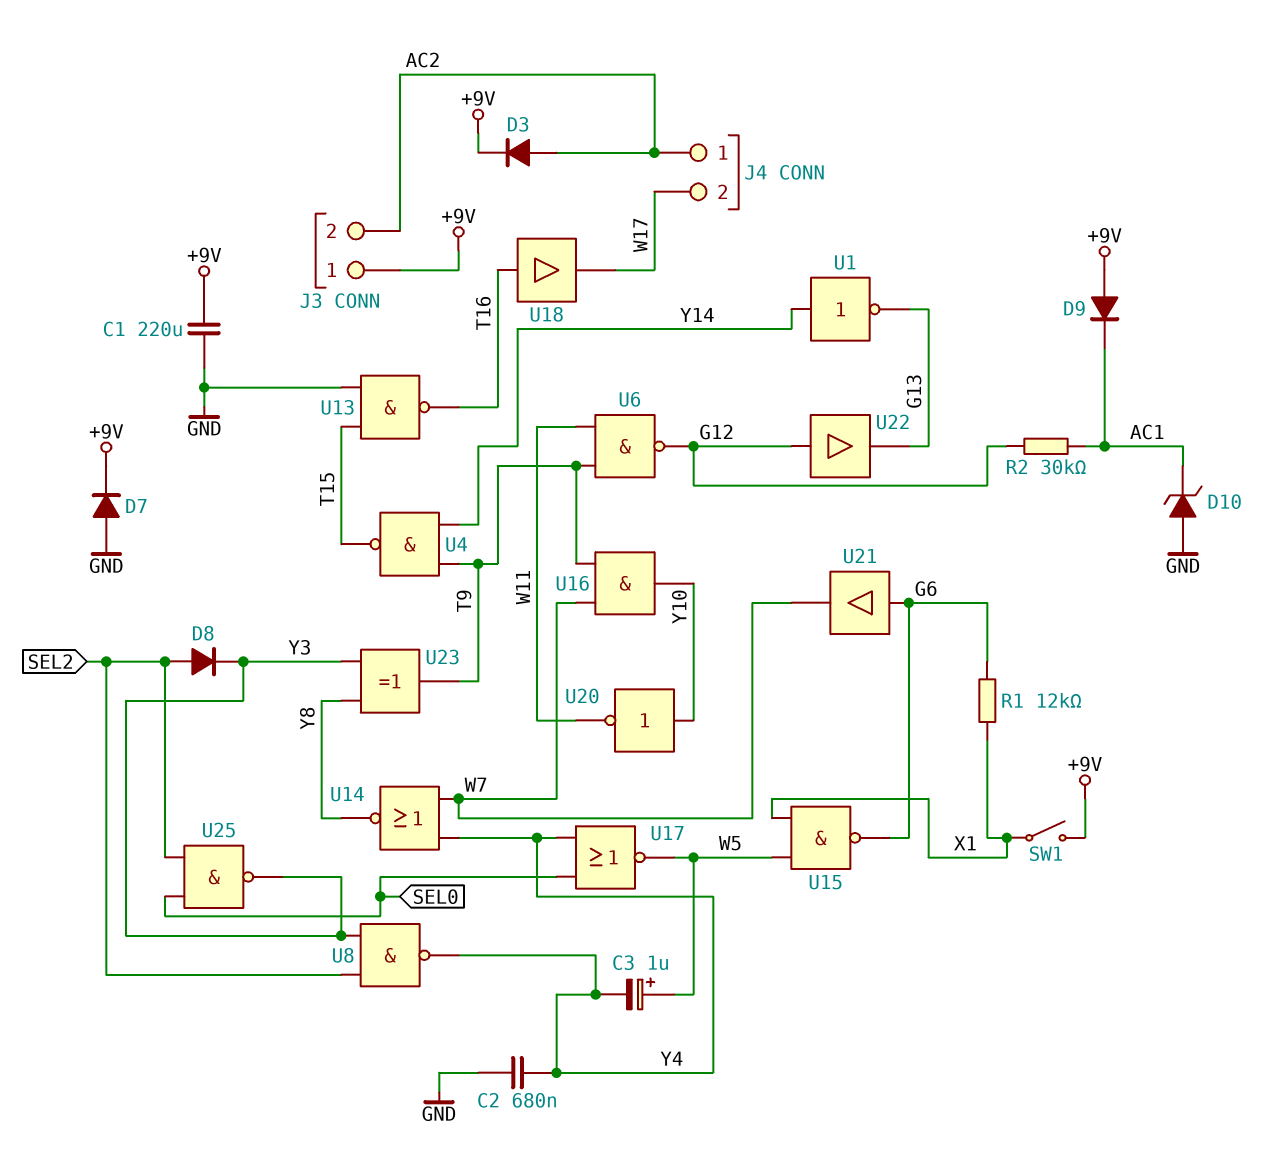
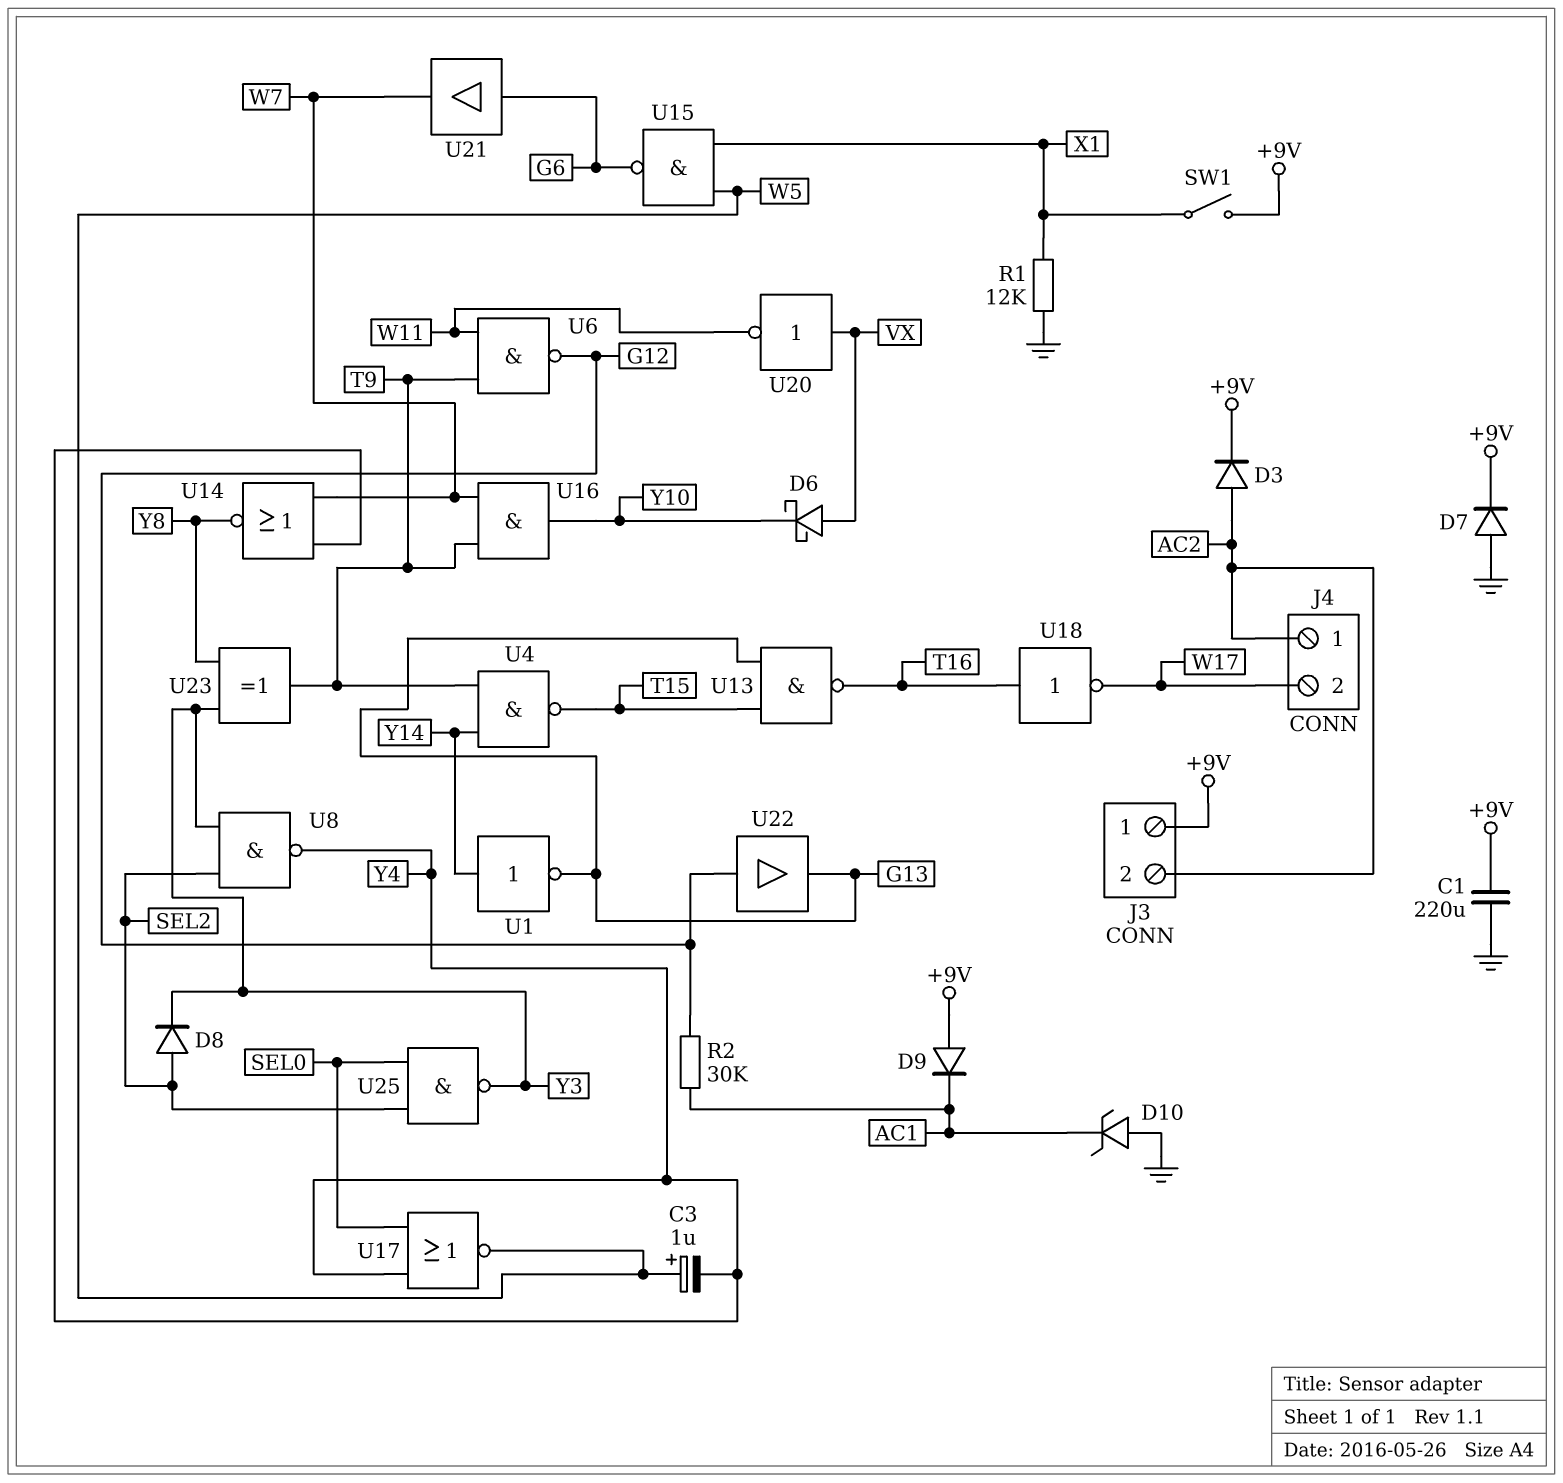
C2: 680nF (GND, Y4) -> none
D6: none -> schottky (A VX, K Y10)
R1: 12k (G6, X1) -> 12k (GND, X1)
U13: NAND (in GND, in T15, out T16) -> NAND (in G13, in T15, out T16)
U18: buffer (in T16, out W17) -> NOT (in T16, out W17)
U20: NOT (in Y10, out W11) -> NOT (in VX, out W11)

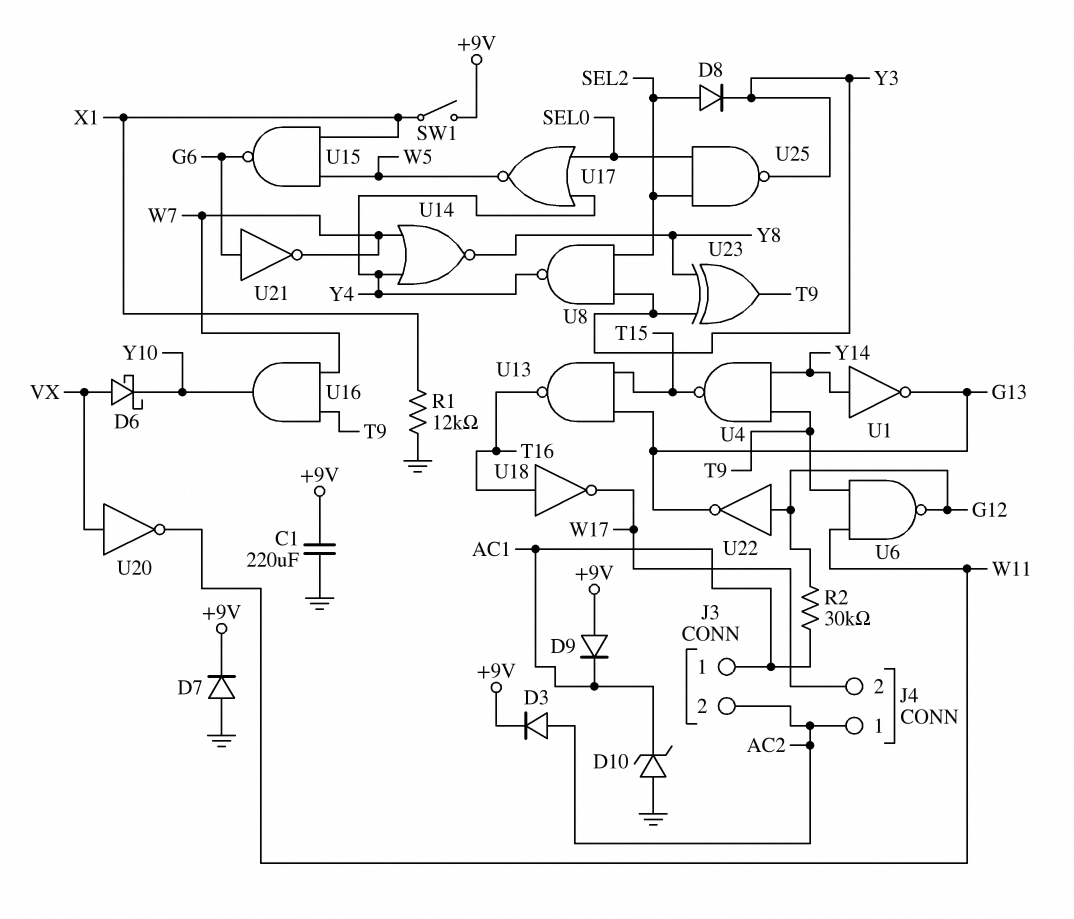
C3: 1uF (plus W5, minus Y4) -> none
J3 pin 1: +9V -> AC1
U21: buffer (in G6, out W7) -> NOT (in G6, out W7)
U22: buffer (in G12, out G13) -> NOT (in G12, out G13)

